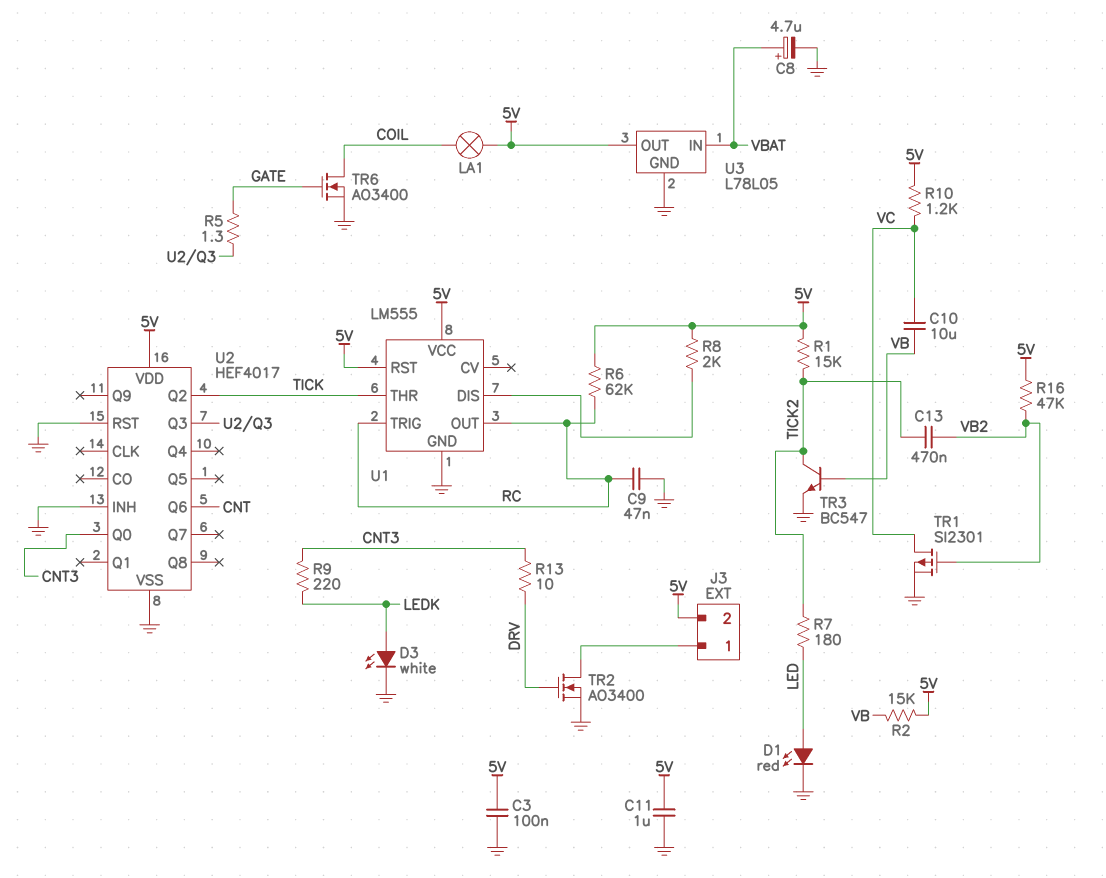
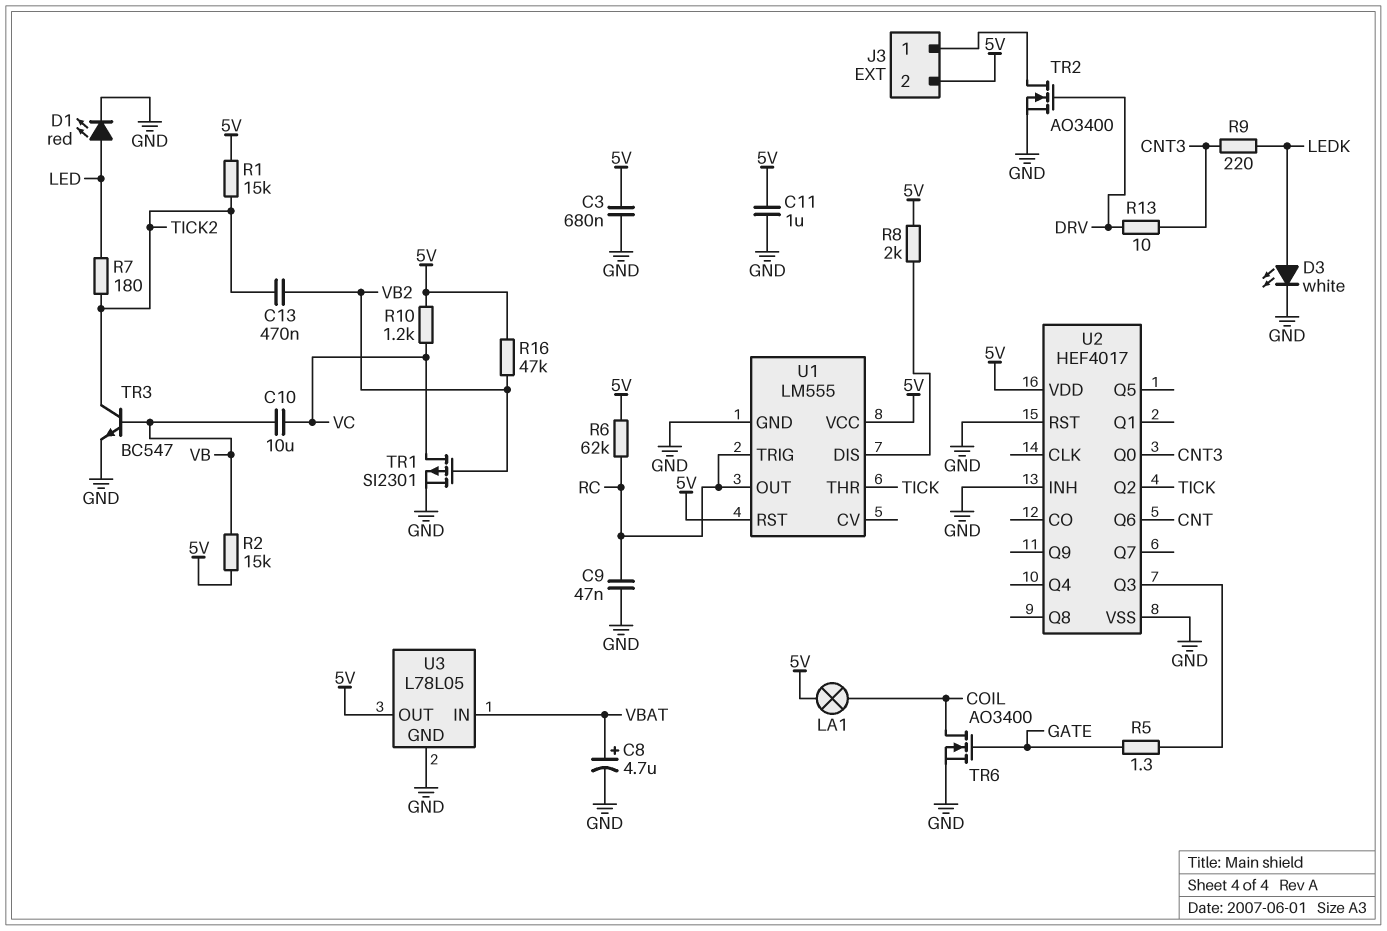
C3: 100nF (5V, GND) -> 680nF (5V, GND)

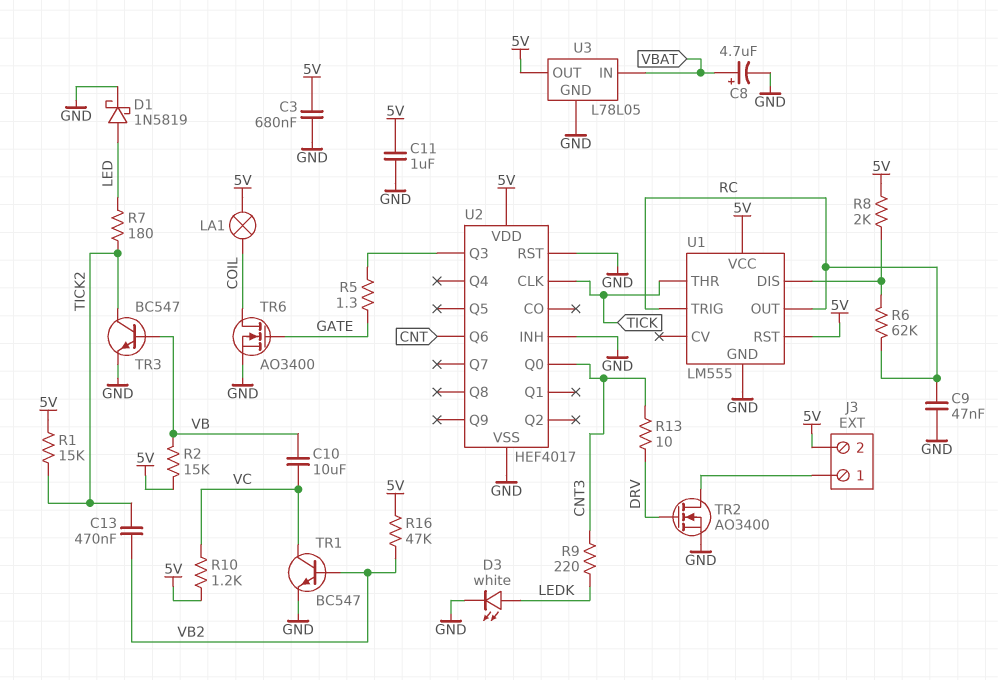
D1: LED red (A LED, K GND) -> schottky 1N5819 (A LED, K GND)
R6: 62k (5V, RC) -> 62k (RC, U1/DIS)
TR1: PMOS SI2301 (G VB2, D VC, S GND) -> NPN BC547 (B VB2, C VC, E GND)
U2 pin CLK: none -> TICK
U2 pin Q2: TICK -> none

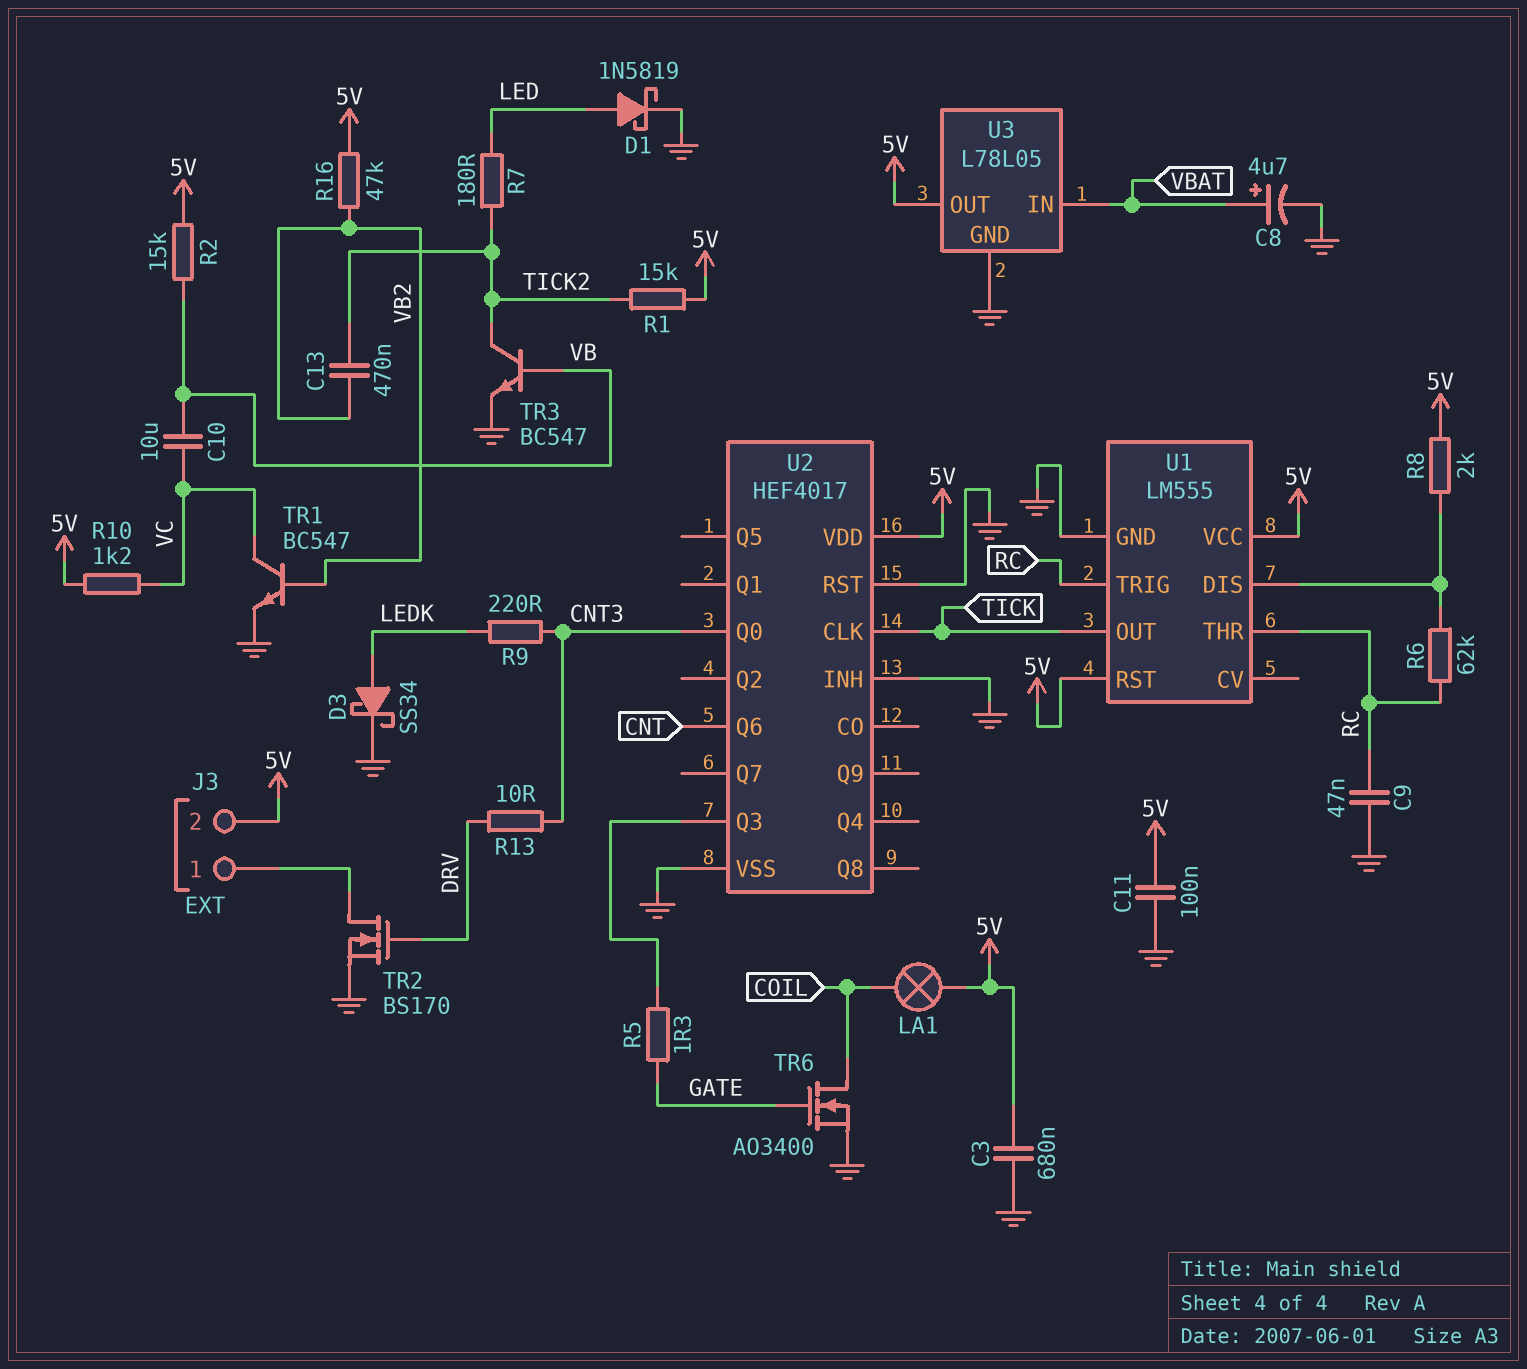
C11: 1uF (5V, GND) -> 100nF (5V, GND)
D3: LED white (A LEDK, K GND) -> schottky SS34 (A LEDK, K GND)
TR2: NMOS AO3400 (G DRV, D J3/1, S GND) -> NMOS BS170 (G DRV, D J3/1, S GND)
U1 pin OUT: RC -> TICK
U1 pin THR: TICK -> RC

